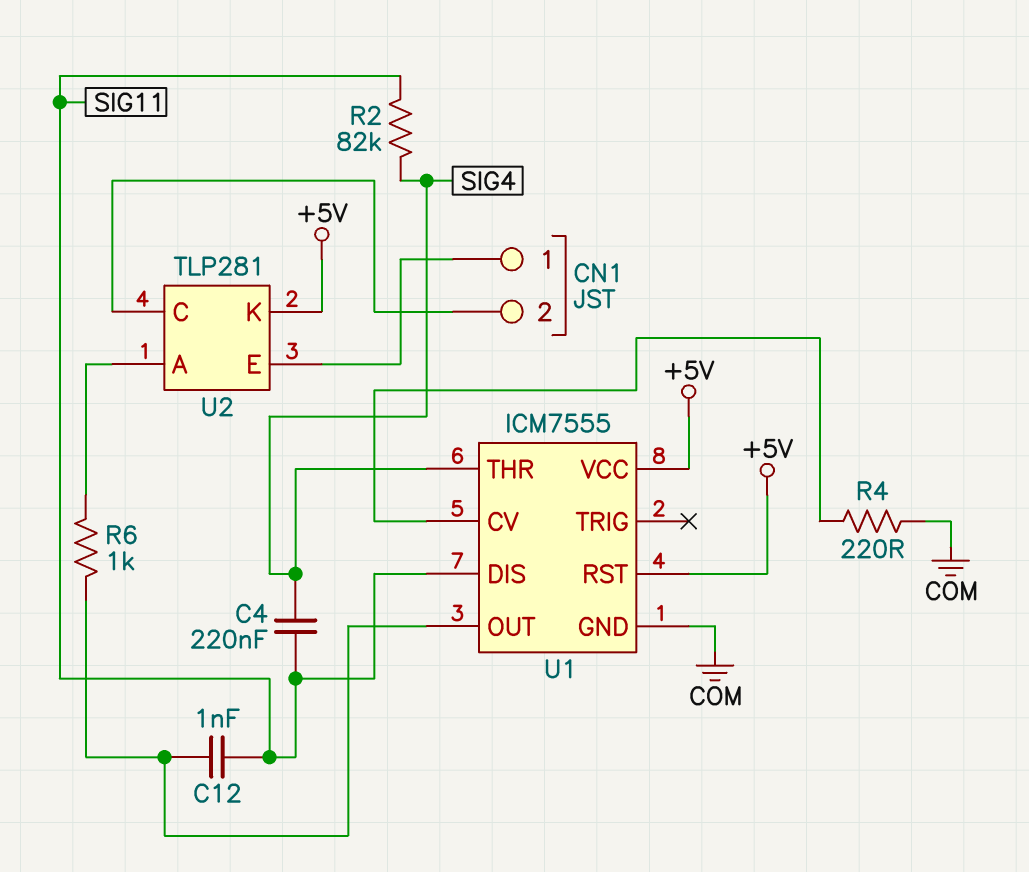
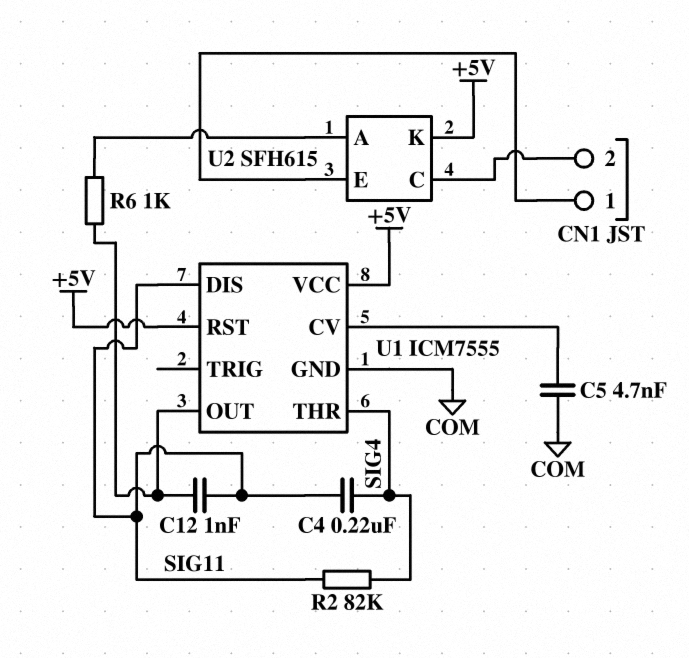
C5: none -> 4.7nF (COM, U1/CV)
R4: 220 (COM, U1/CV) -> none
U2: TLP281 -> SFH615

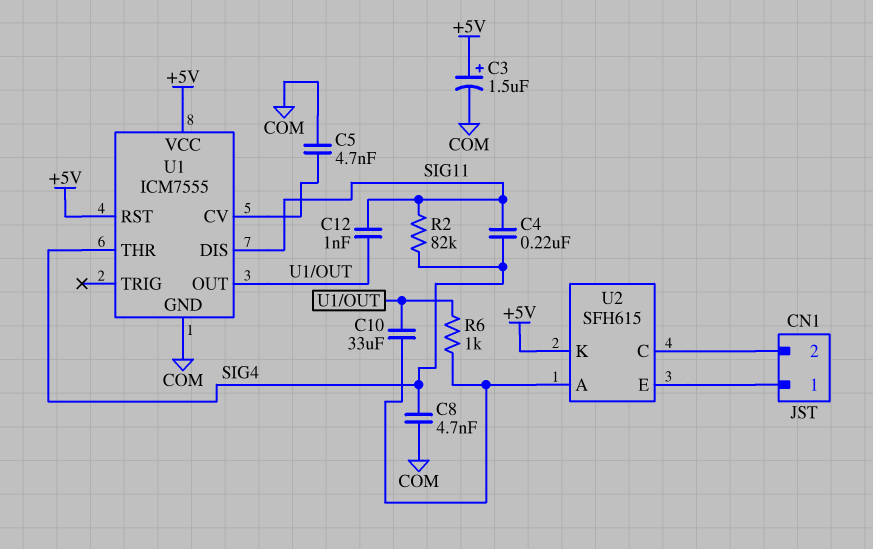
C3: none -> 1.5uF (plus +5V, minus COM)
C8: none -> 4.7nF (COM, SIG4)
C10: none -> 33uF (U1/OUT, U2/A)

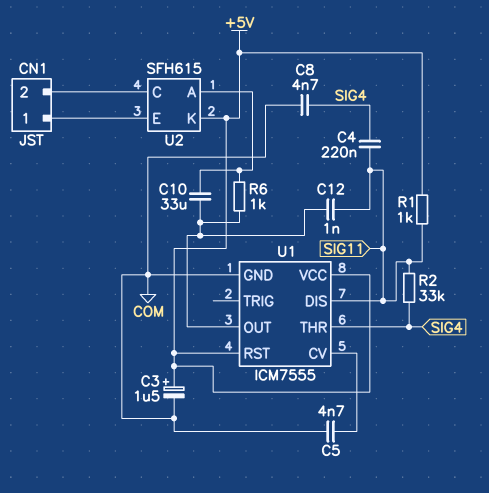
R1: none -> 1k (+5V, SIG11)
R2: 82k (SIG4, SIG11) -> 33k (SIG4, SIG11)

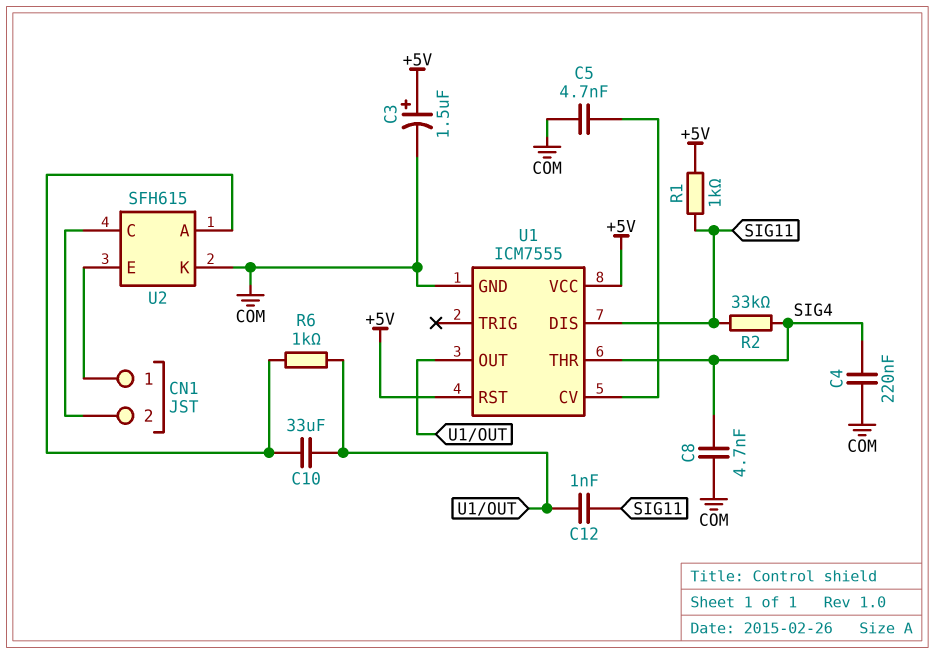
C4: 220nF (SIG4, SIG11) -> 220nF (COM, SIG4)
U2 pin K: +5V -> COM

